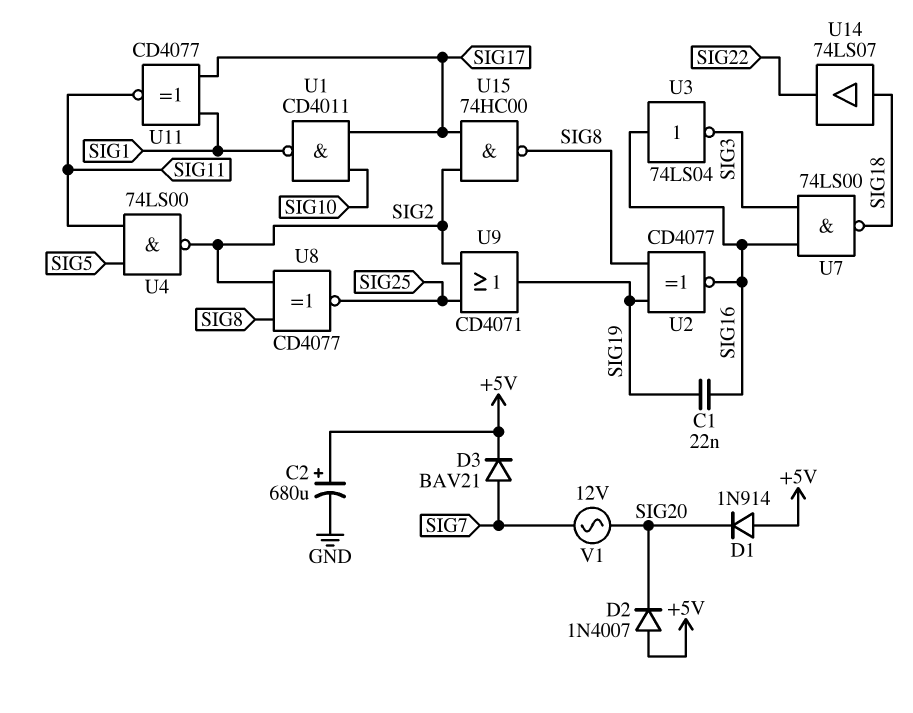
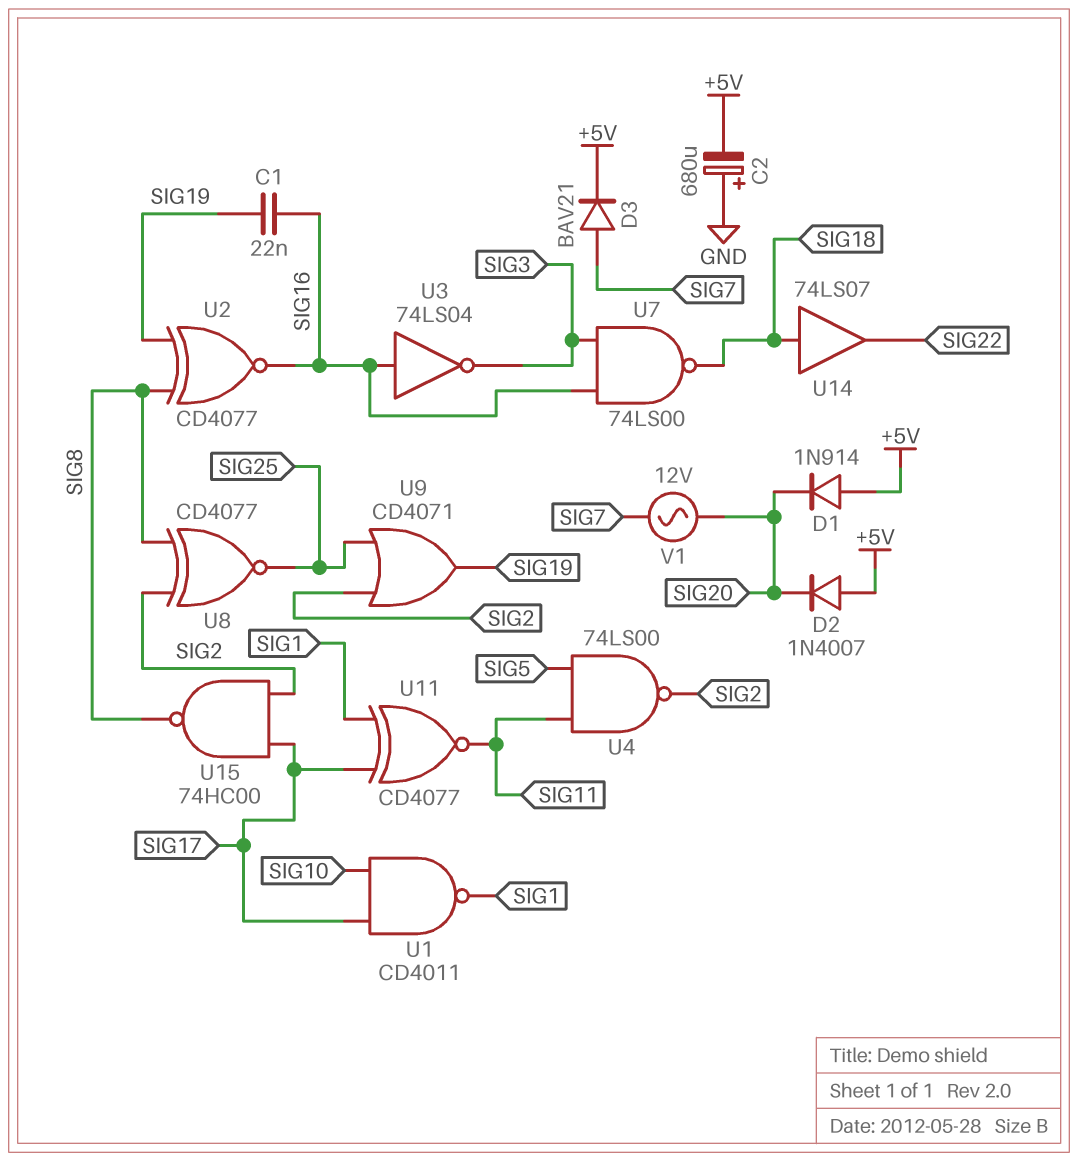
C2: 680uF (plus +5V, minus GND) -> 680uF (plus GND, minus +5V)

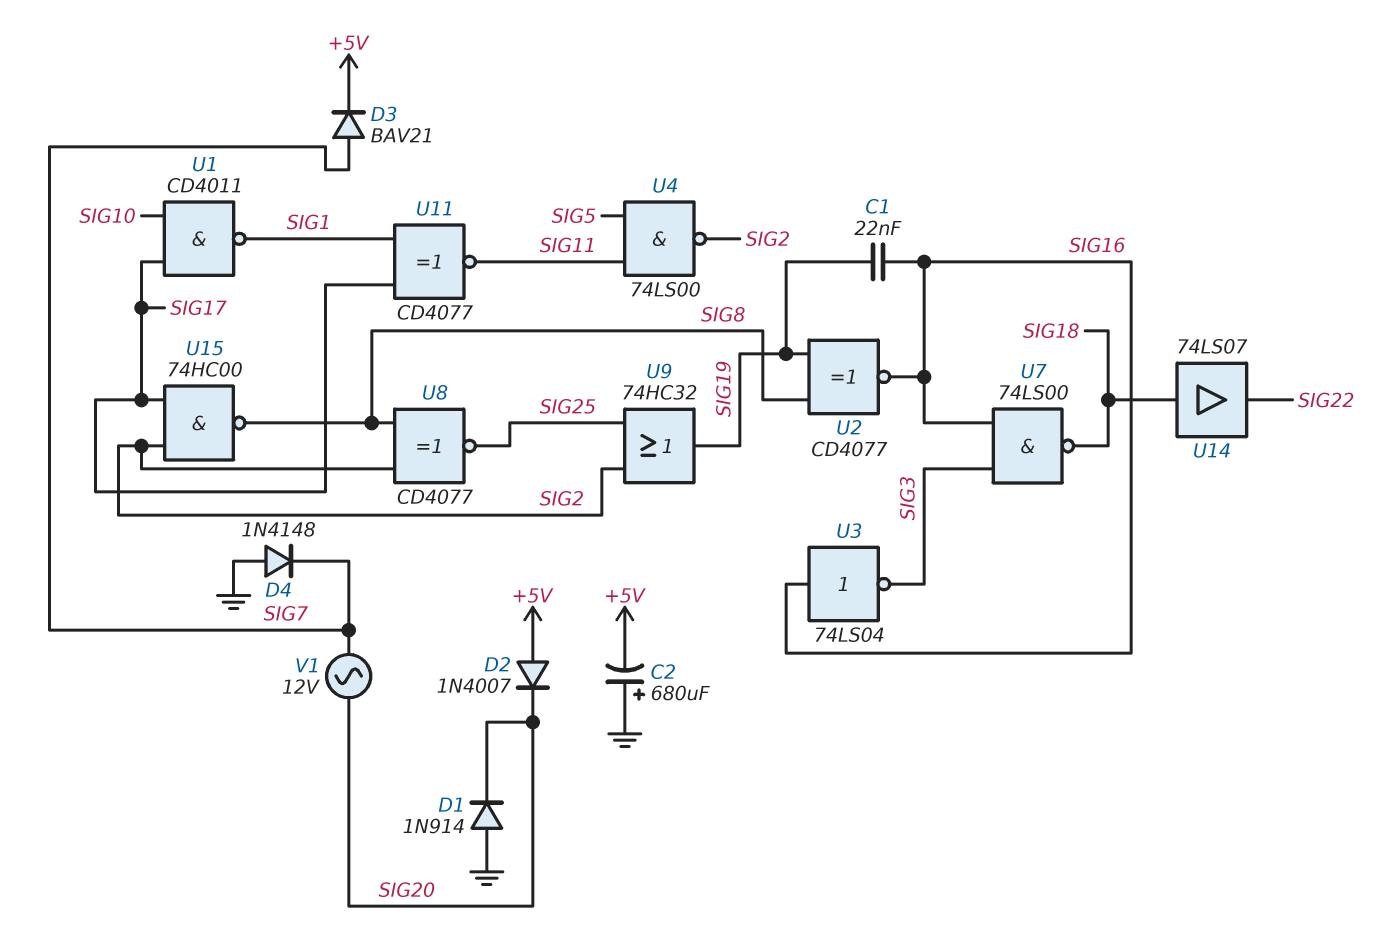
D1: diode 1N914 (A +5V, K SIG20) -> diode 1N914 (A GND, K SIG20)
D4: none -> diode 1N4148 (A GND, K SIG7)
U9: OR CD4071 (in SIG2, in SIG25, out SIG19) -> OR 74HC32 (in SIG2, in SIG25, out SIG19)

